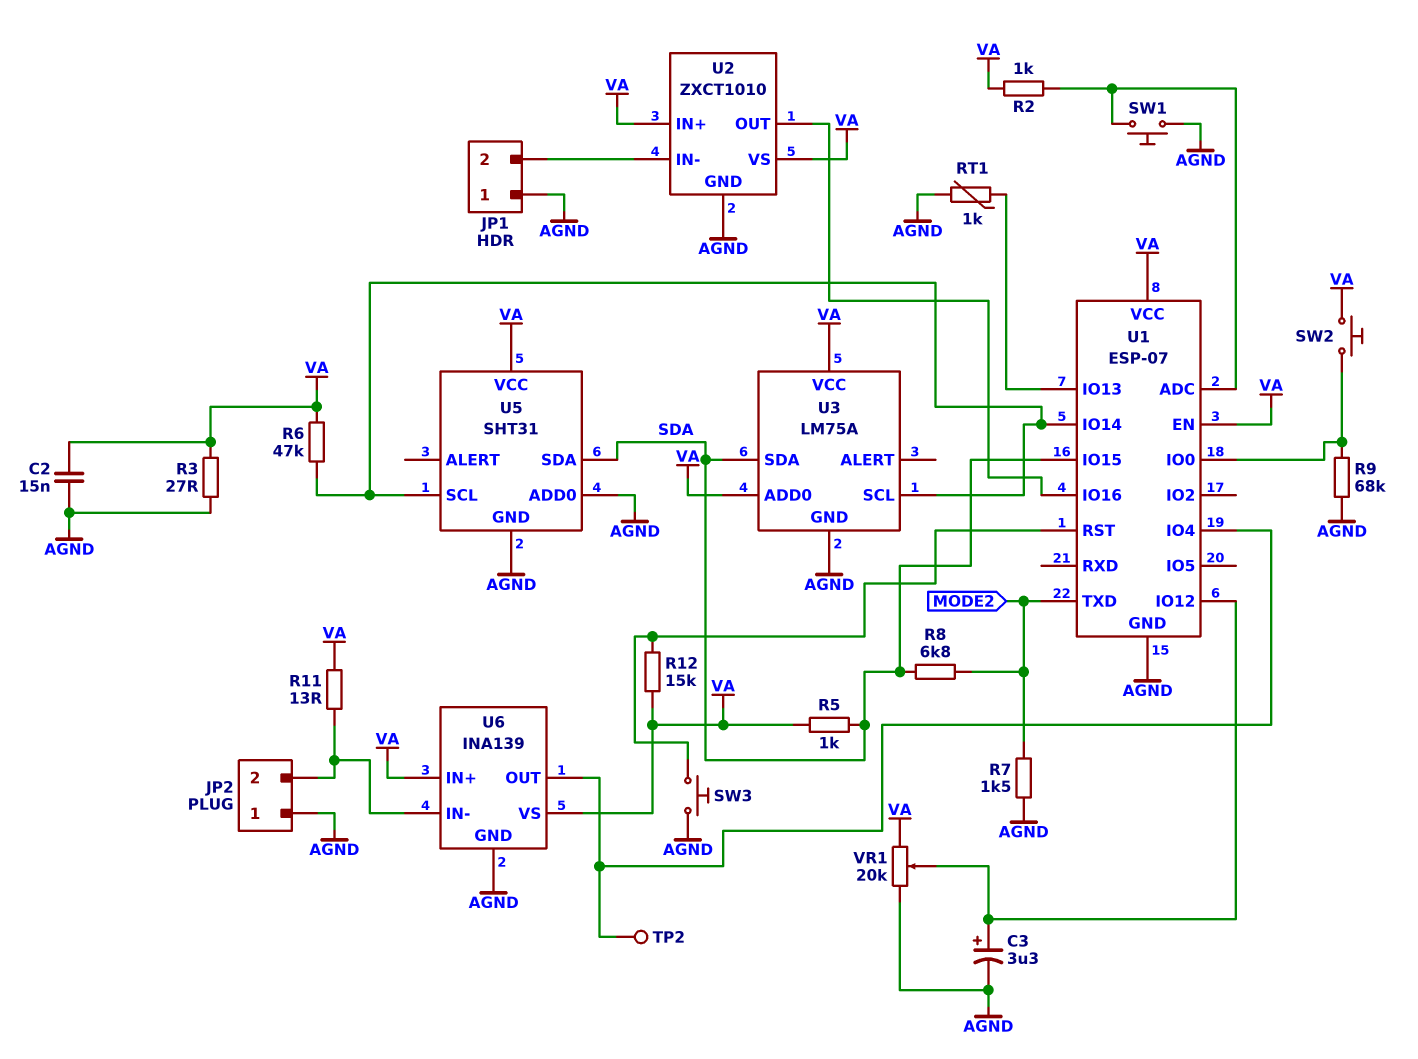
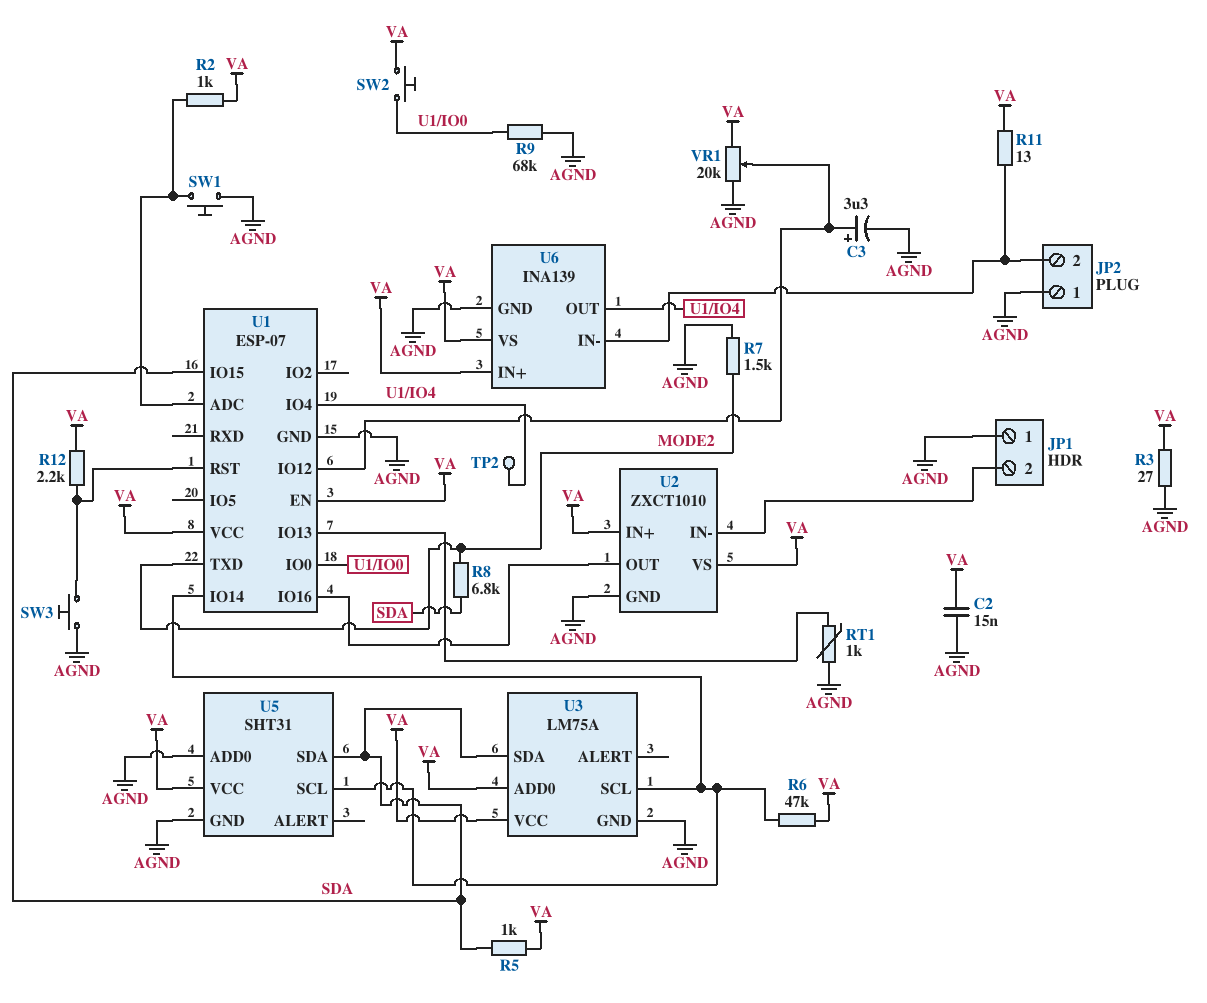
R12: 15k (U1/RST, VA) -> 2.2k (U1/RST, VA)

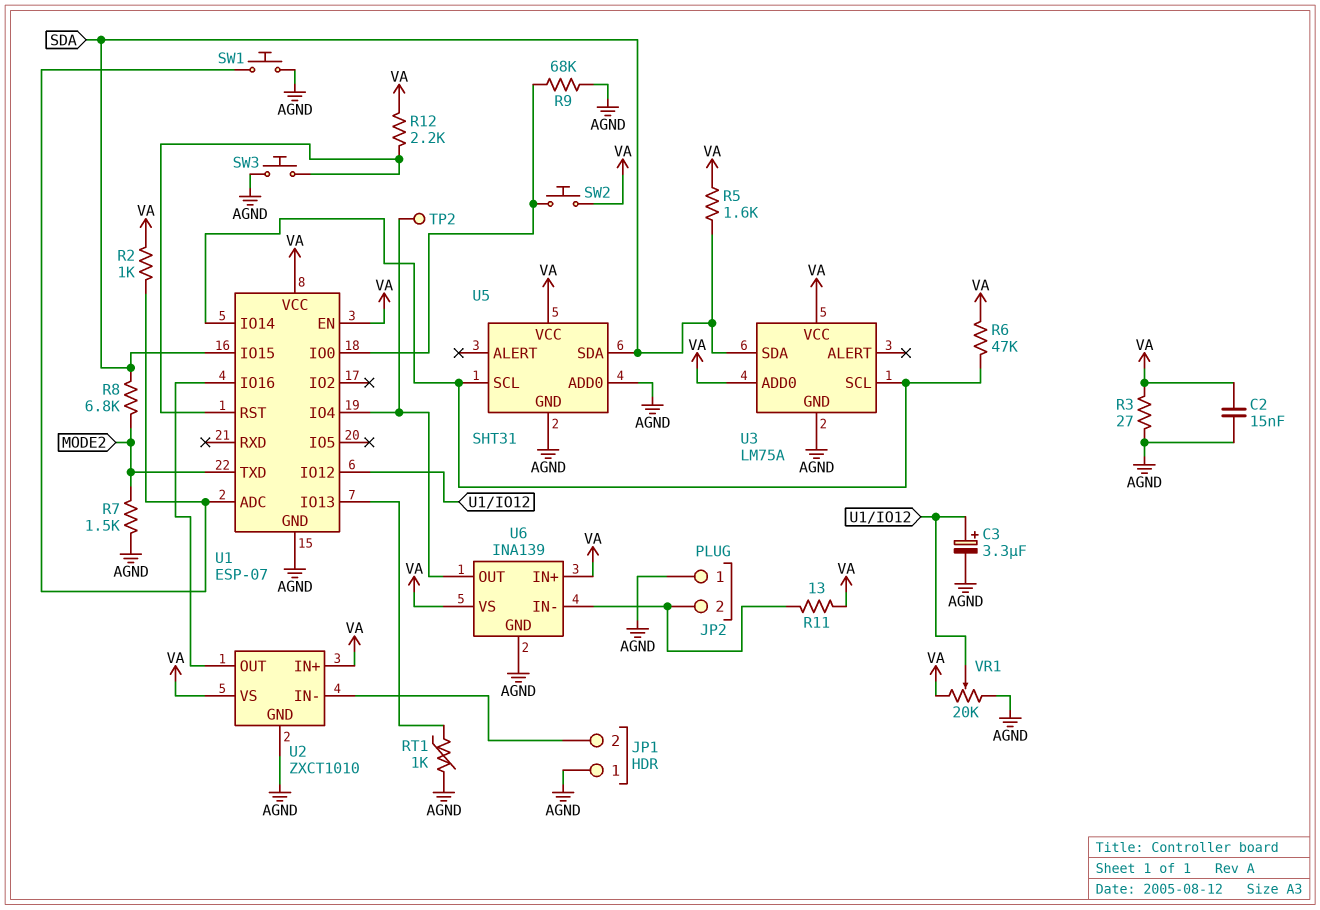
R5: 1k (SDA, VA) -> 1.6k (SDA, VA)

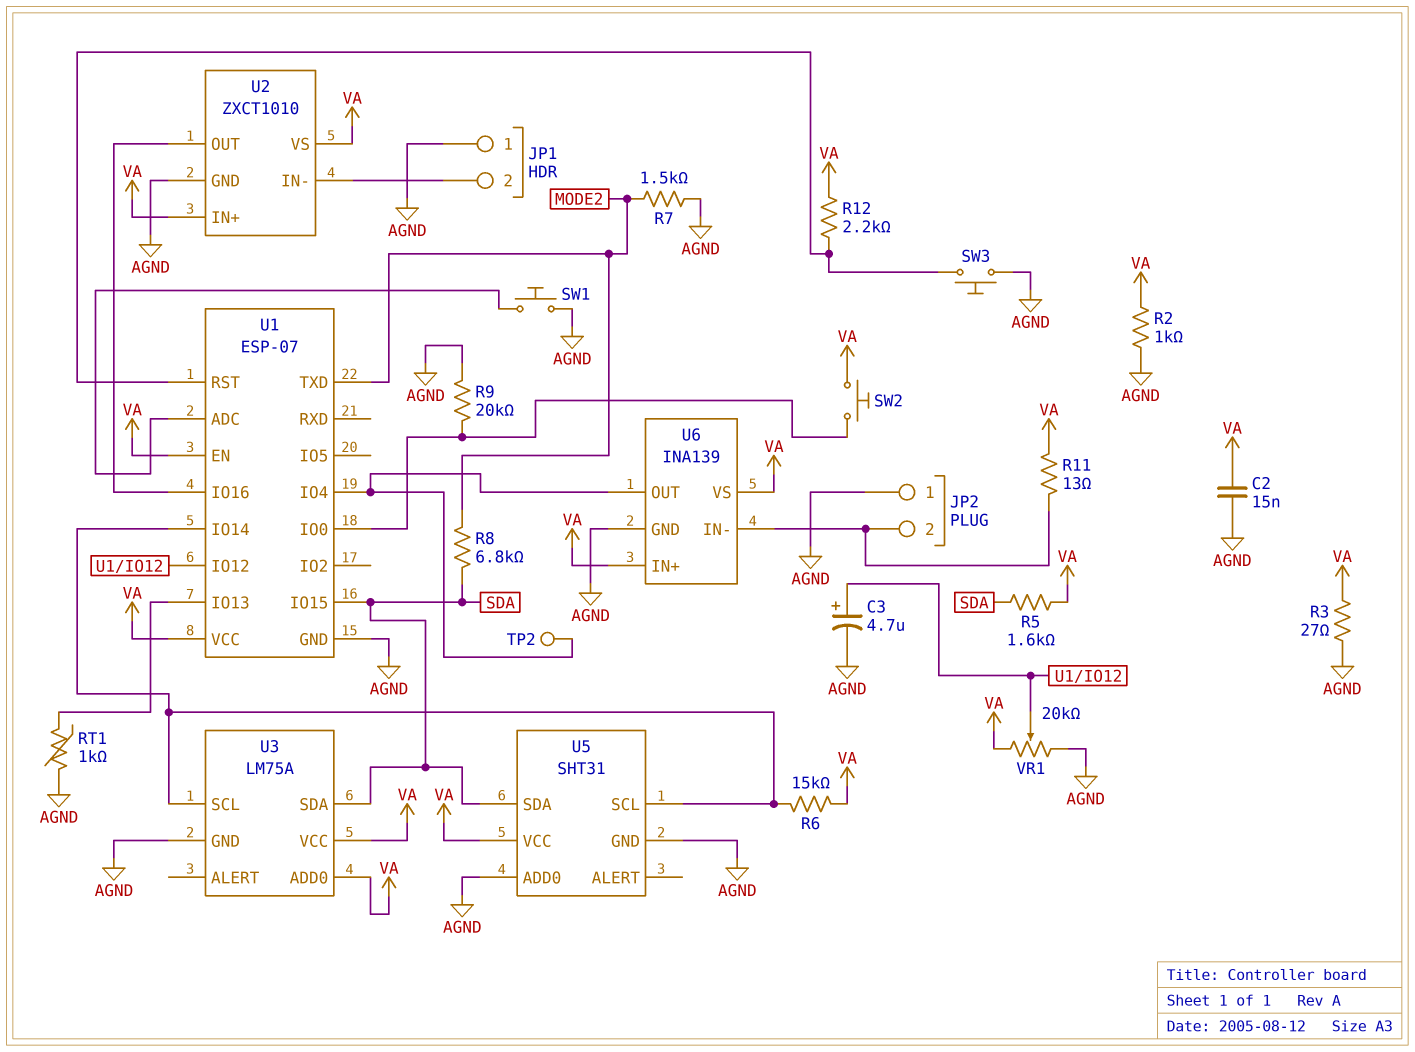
C3: 3.3uF (plus U1/IO12, minus AGND) -> 4.7uF (plus U1/IO12, minus AGND)
R2: 1k (U1/ADC, VA) -> 1k (AGND, VA)
R6: 47k (U1/IO14, VA) -> 15k (U1/IO14, VA)
R9: 68k (AGND, U1/IO0) -> 20k (AGND, U1/IO0)

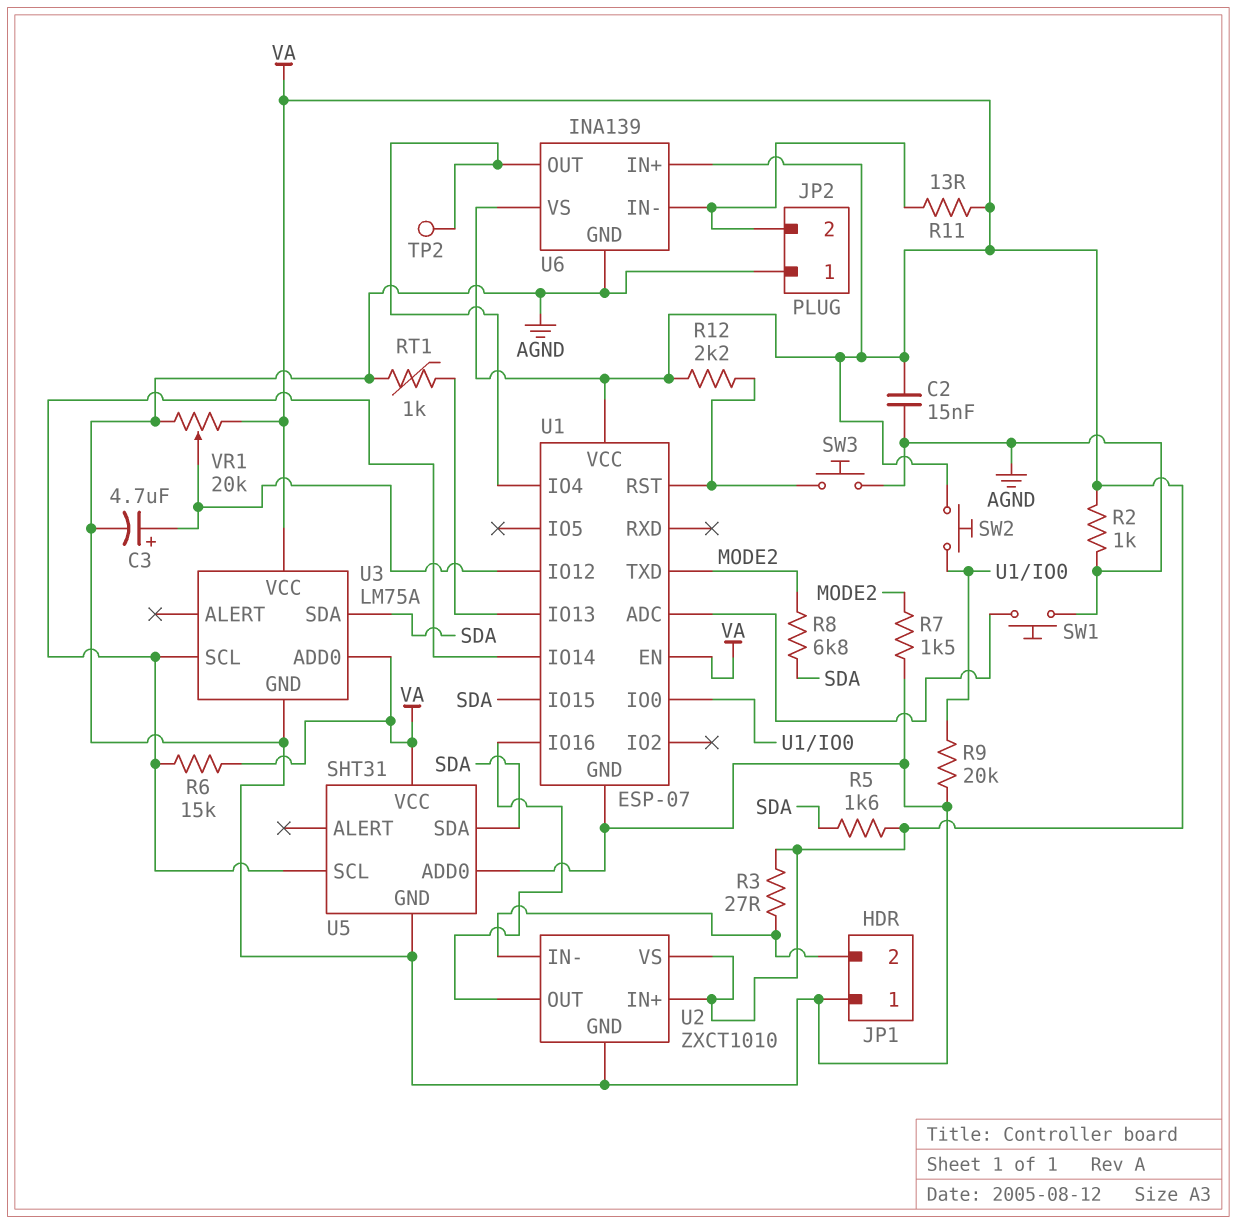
R3: 27 (AGND, VA) -> 27 (JP1/2, VA)

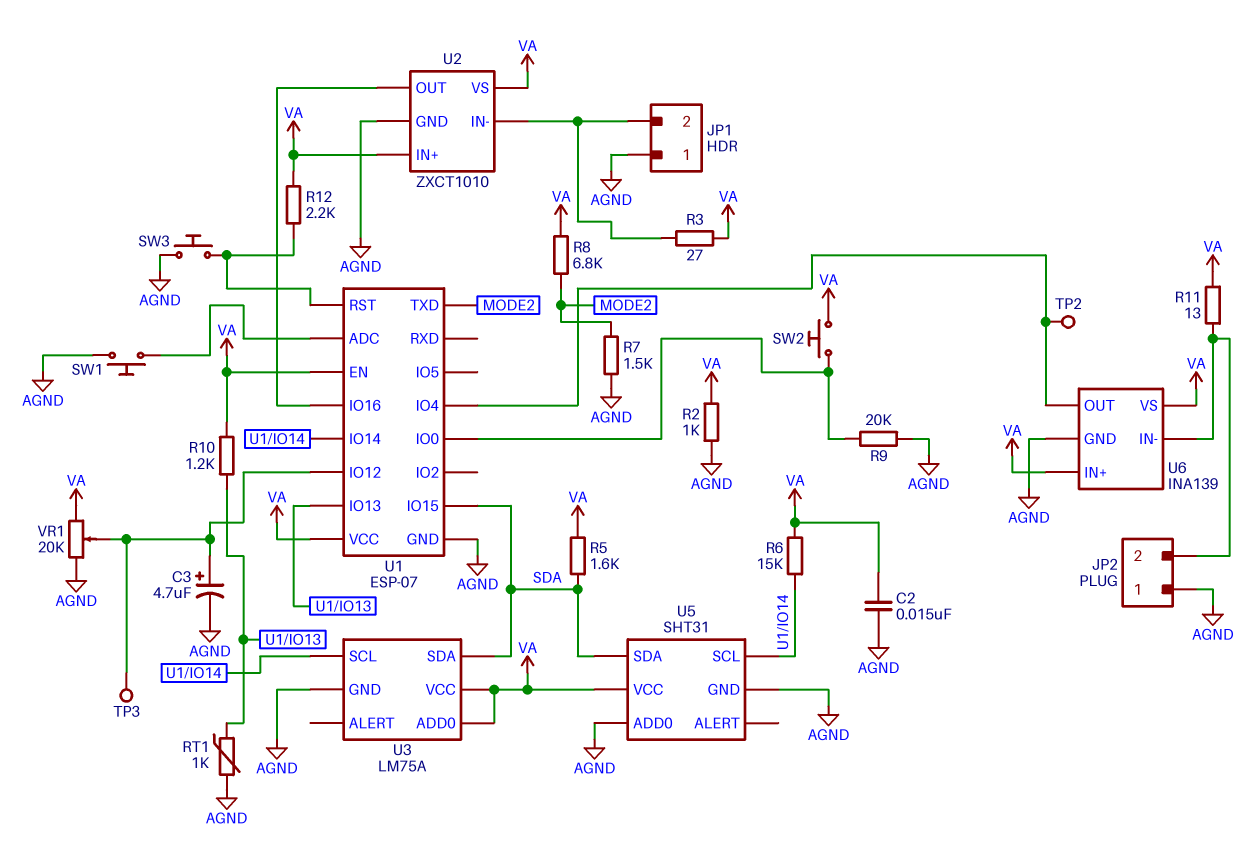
R8: 6.8k (MODE2, SDA) -> 6.8k (MODE2, VA)
R10: none -> 1.2k (U1/IO13, VA)
TP3: none -> test point (U1/IO12)

